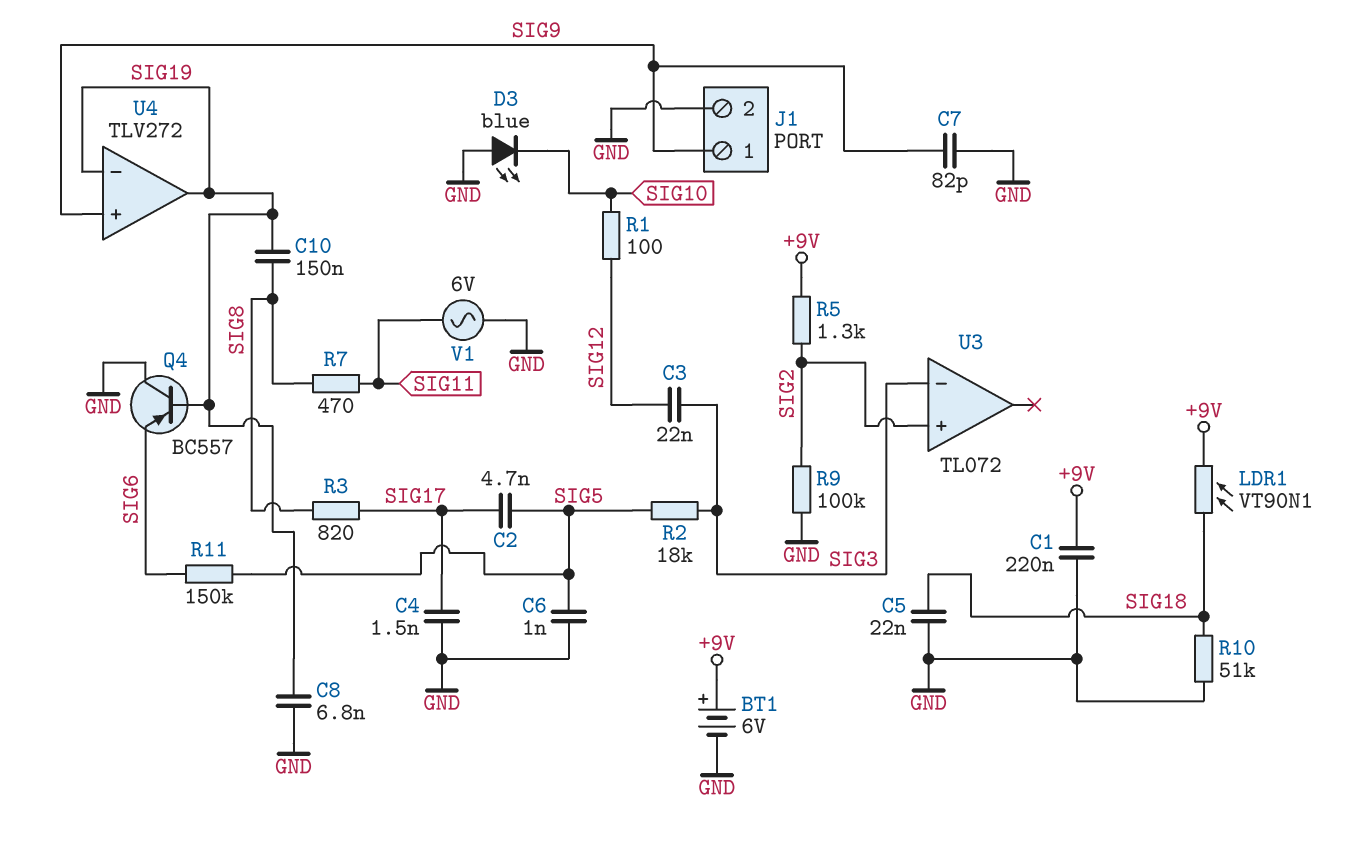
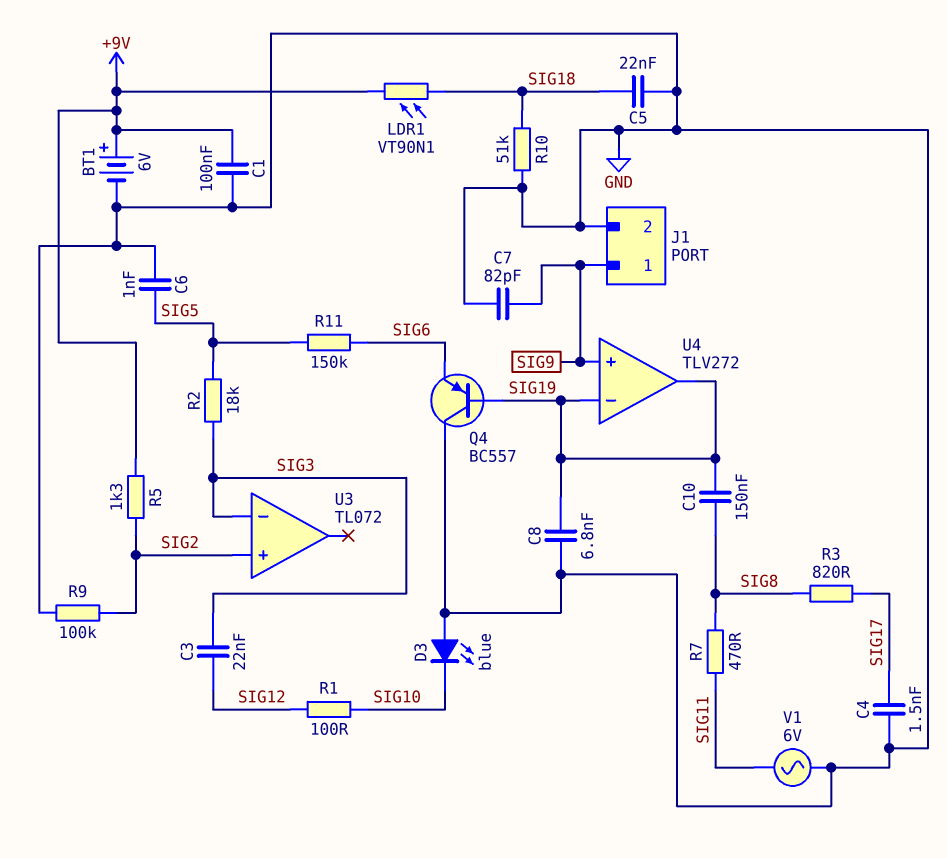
C1: 220nF (+9V, GND) -> 100nF (+9V, GND)
C2: 4.7nF (SIG5, SIG17) -> none

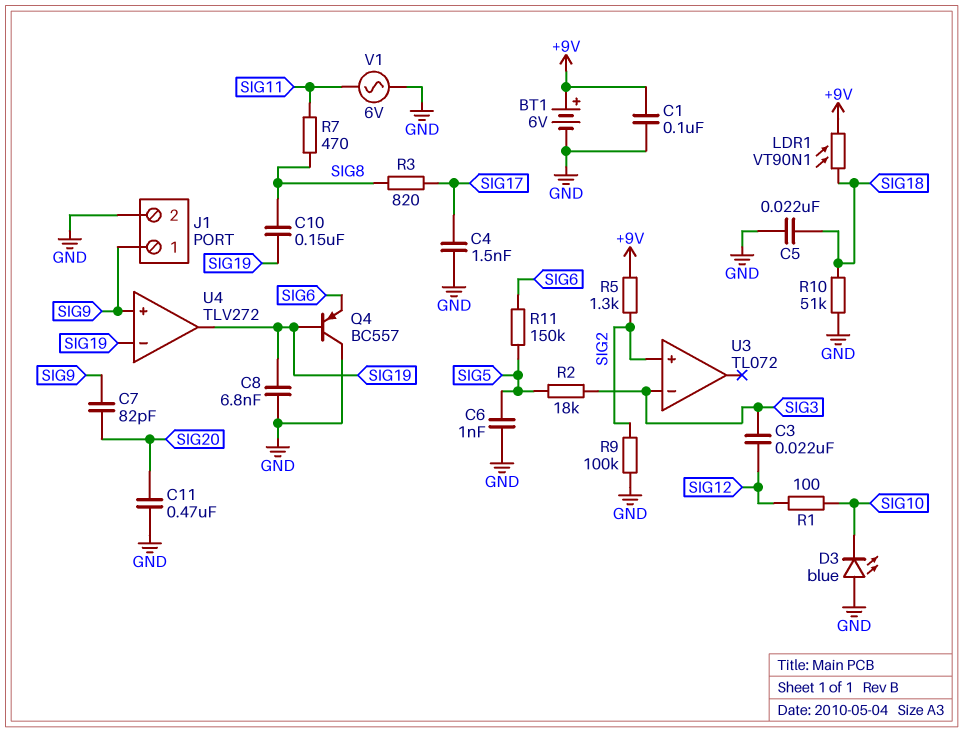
C7: 82pF (GND, SIG9) -> 82pF (SIG9, SIG20)
C11: none -> 470nF (GND, SIG20)

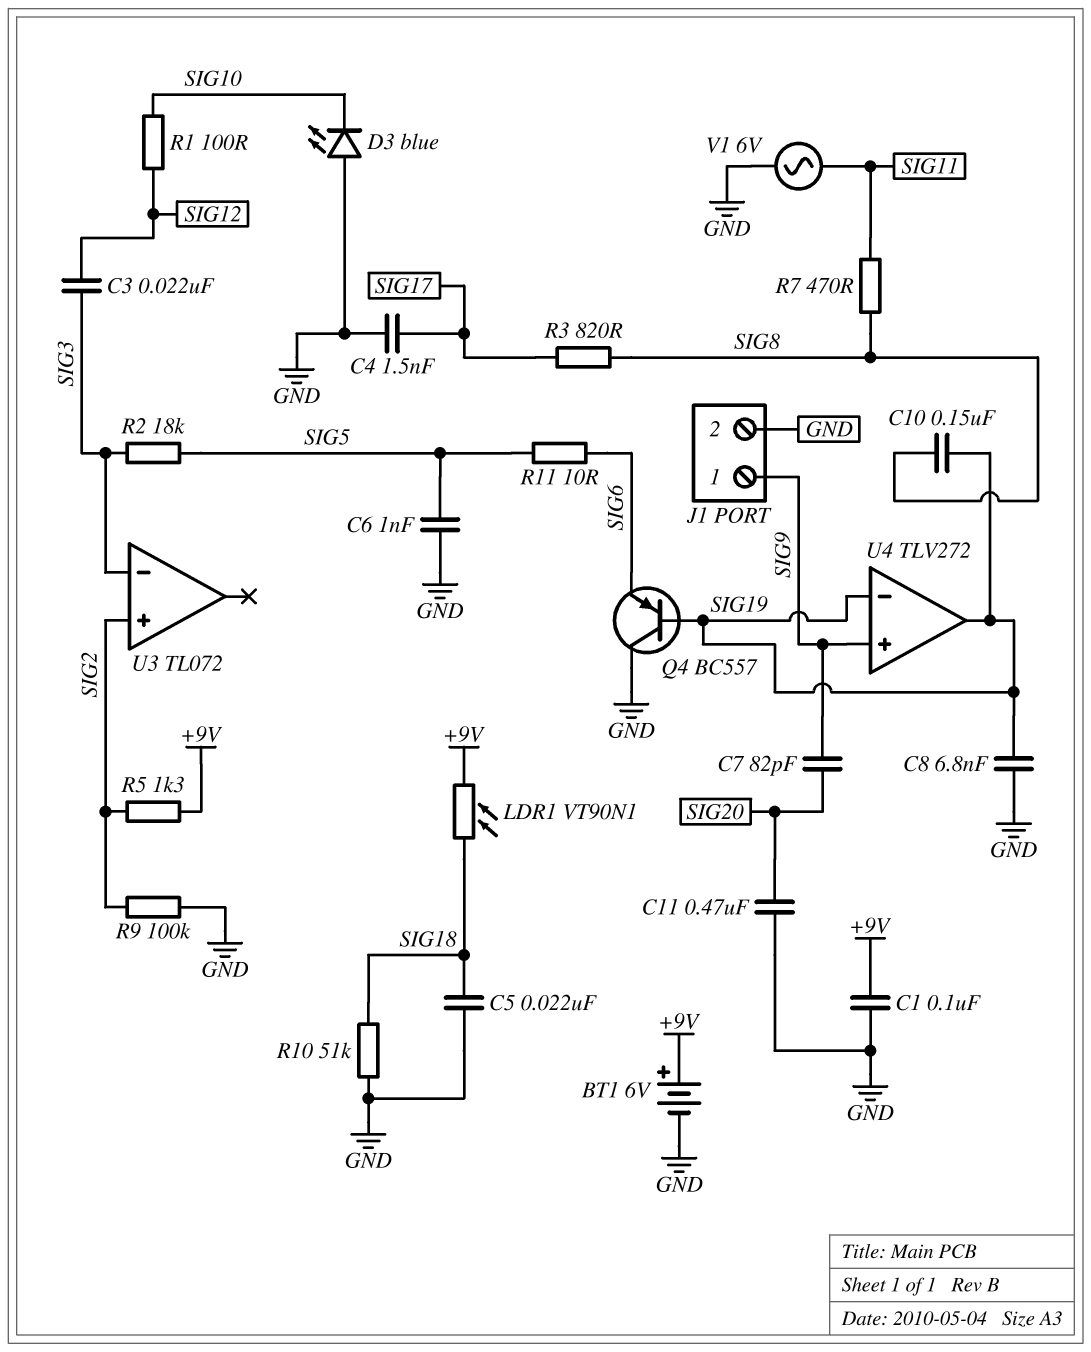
R11: 150k (SIG5, SIG6) -> 10 (SIG5, SIG6)

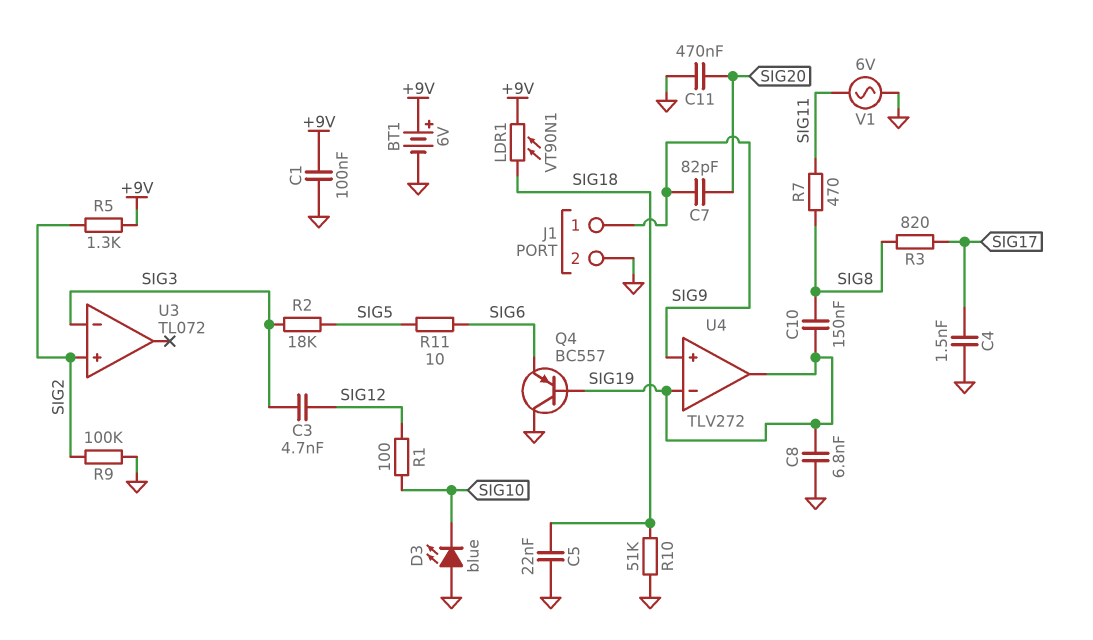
C3: 22nF (SIG3, SIG12) -> 4.7nF (SIG3, SIG12)
C6: 1nF (GND, SIG5) -> none

